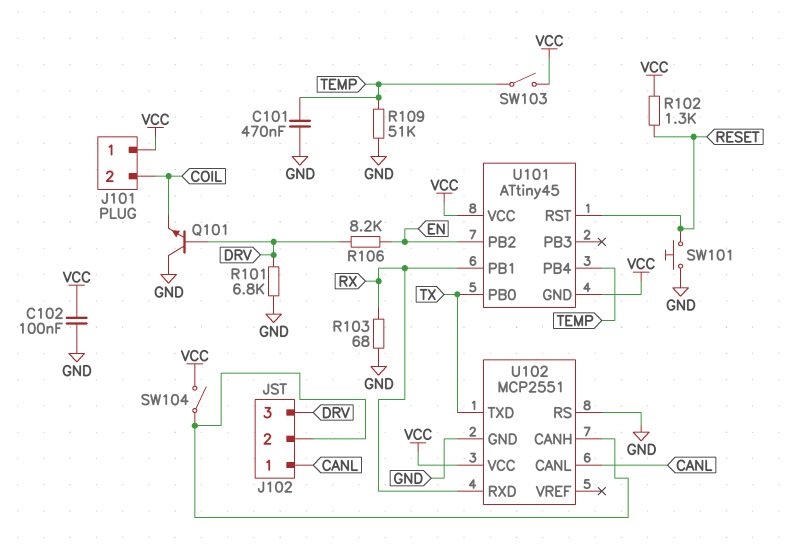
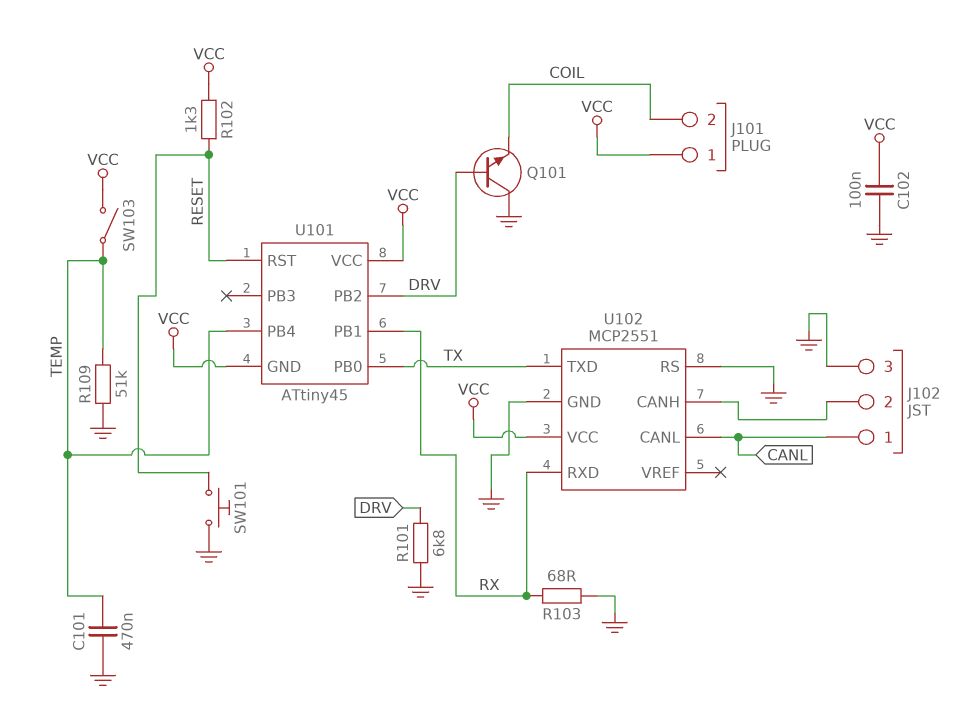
J102 pin 3: DRV -> GND
R106: 8.2k (DRV, EN) -> none
SW104: switch (J102/2, VCC) -> none
U101 pin PB2: EN -> DRV

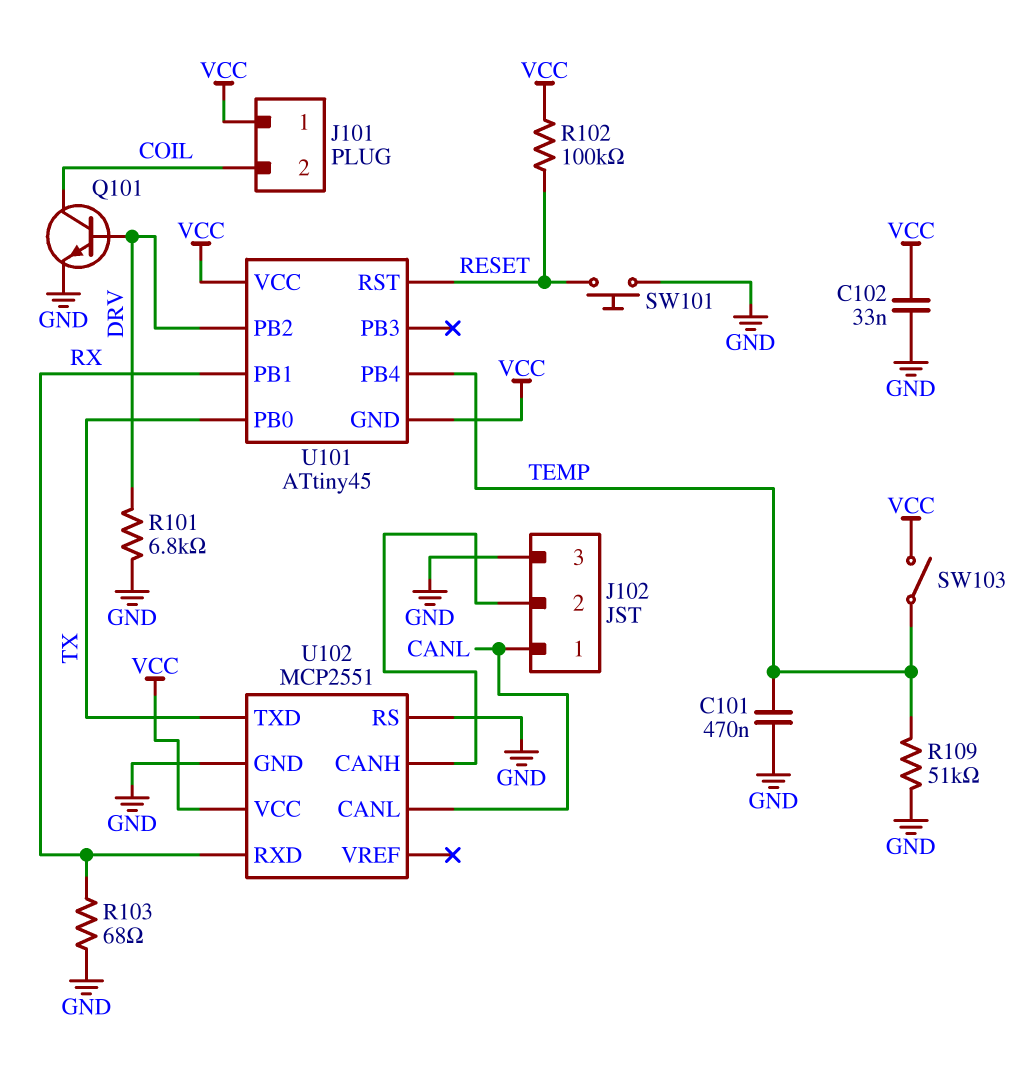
C102: 100nF (GND, VCC) -> 33nF (GND, VCC)
Q101: NPN (B DRV, C GND, E COIL) -> NPN (B DRV, C COIL, E GND)
R102: 1.3k (RESET, VCC) -> 100k (RESET, VCC)

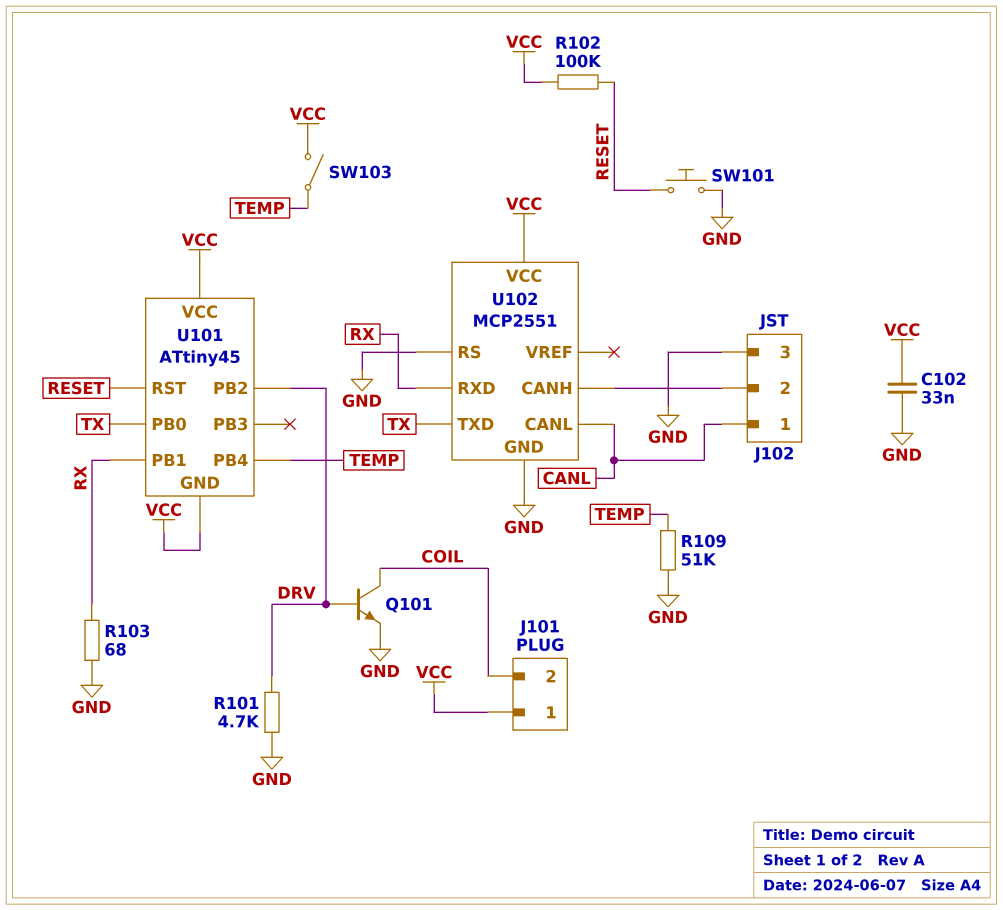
C101: 470nF (GND, TEMP) -> none
R101: 6.8k (DRV, GND) -> 4.7k (DRV, GND)

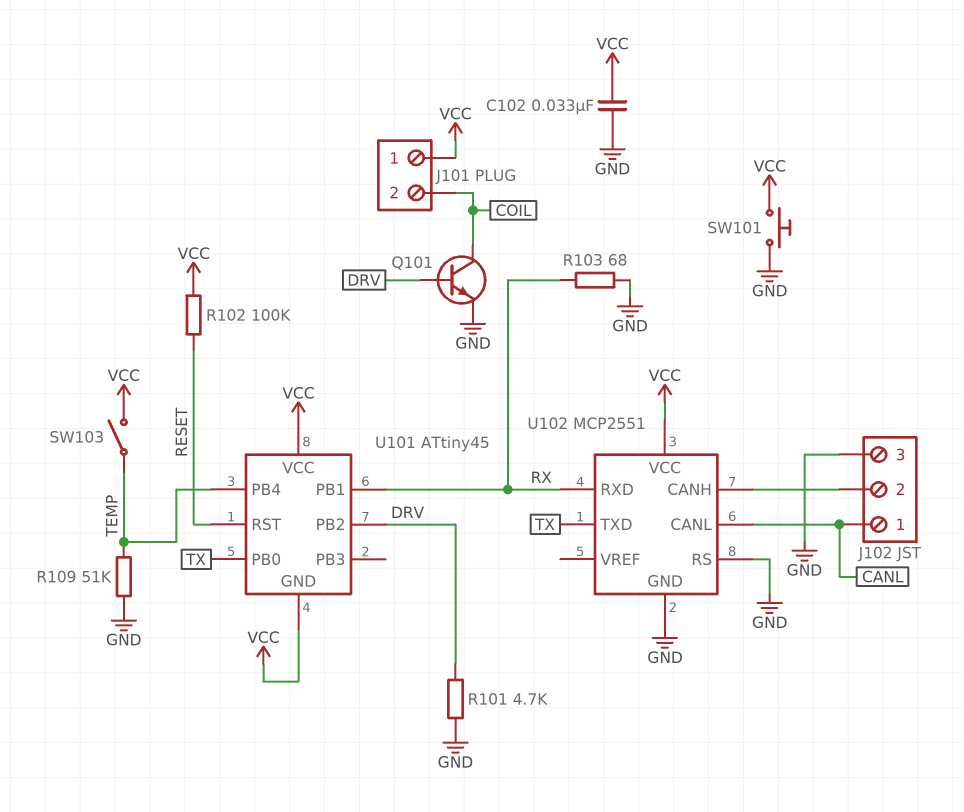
SW101: button (GND, RESET) -> button (GND, VCC)

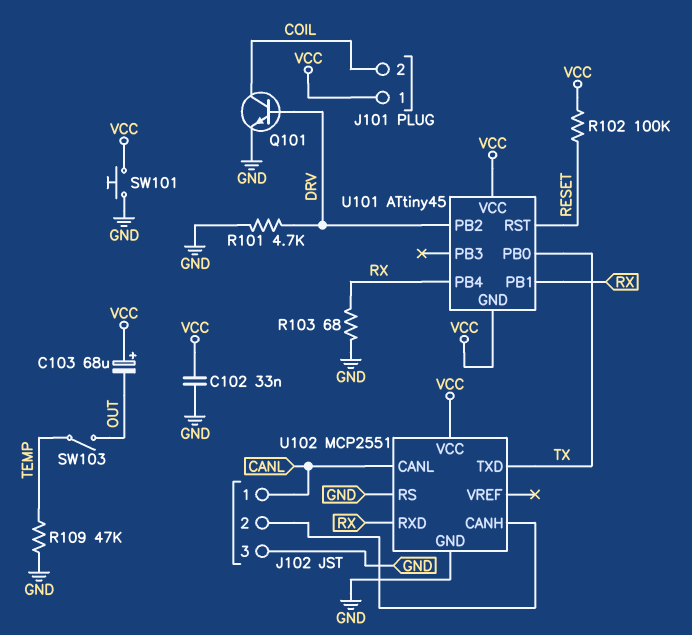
C103: none -> 68uF (plus VCC, minus OUT)
R109: 51k (GND, TEMP) -> 47k (GND, TEMP)
SW103: switch (TEMP, VCC) -> switch (OUT, TEMP)
U101 pin PB4: TEMP -> RX

